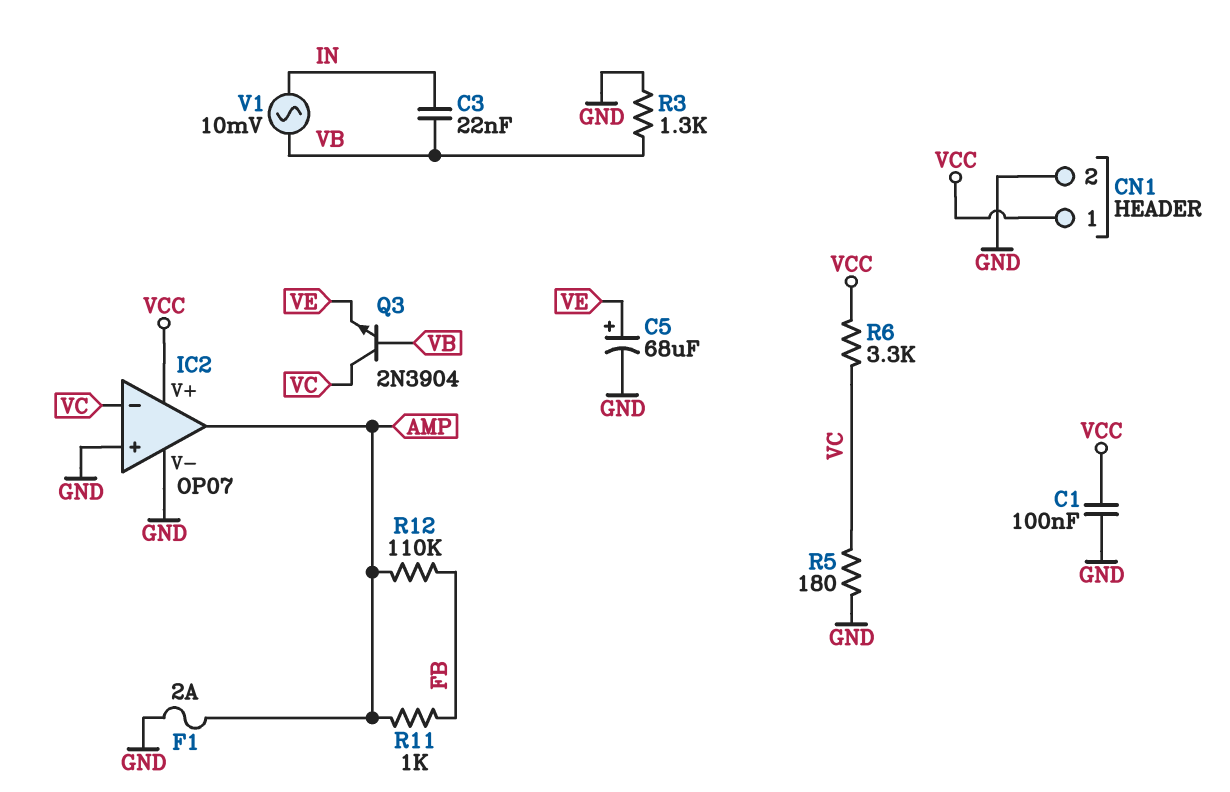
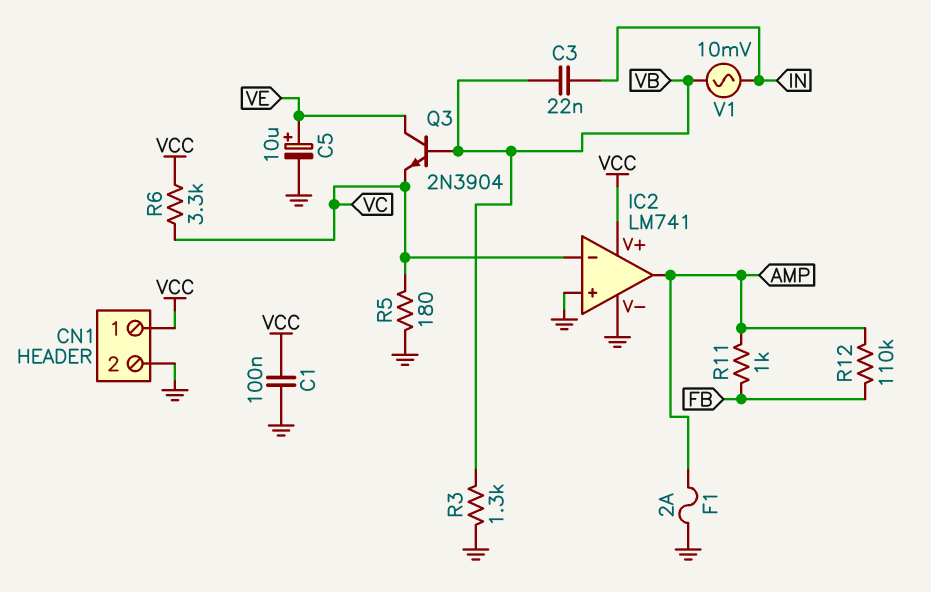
C5: 68uF (plus VE, minus GND) -> 10uF (plus VE, minus GND)
IC2: OP07 -> LM741
Q3: NPN 2N3904 (B VB, C VC, E VE) -> NPN 2N3904 (B VB, C VE, E VC)

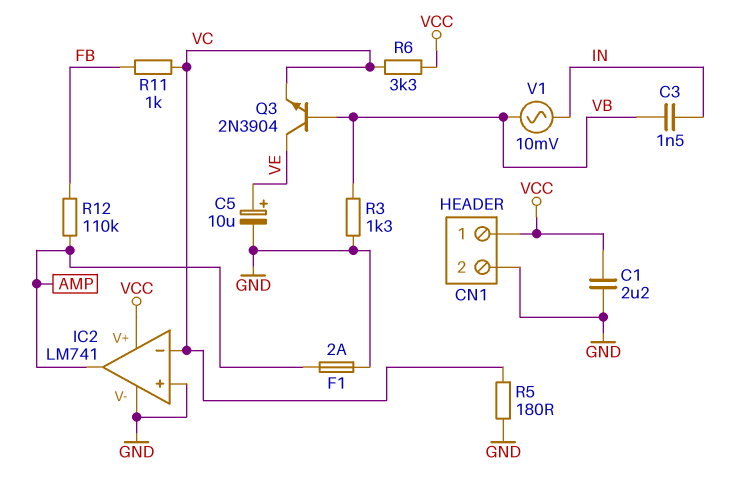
C1: 100nF (GND, VCC) -> 2.2uF (GND, VCC)
C3: 22nF (IN, VB) -> 1.5nF (IN, VB)
R11: 1k (AMP, FB) -> 1k (FB, VC)

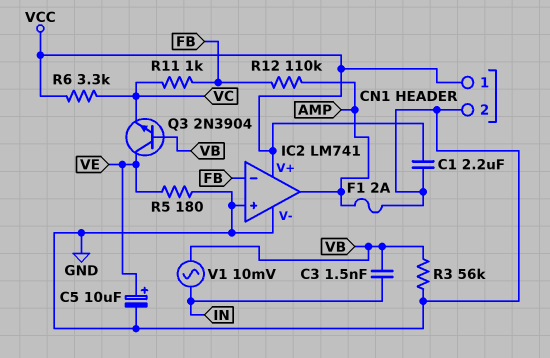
IC2 pin in-: VC -> FB
R3: 1.3k (GND, VB) -> 56k (GND, VB)
R5: 180 (GND, VC) -> 180 (GND, VE)

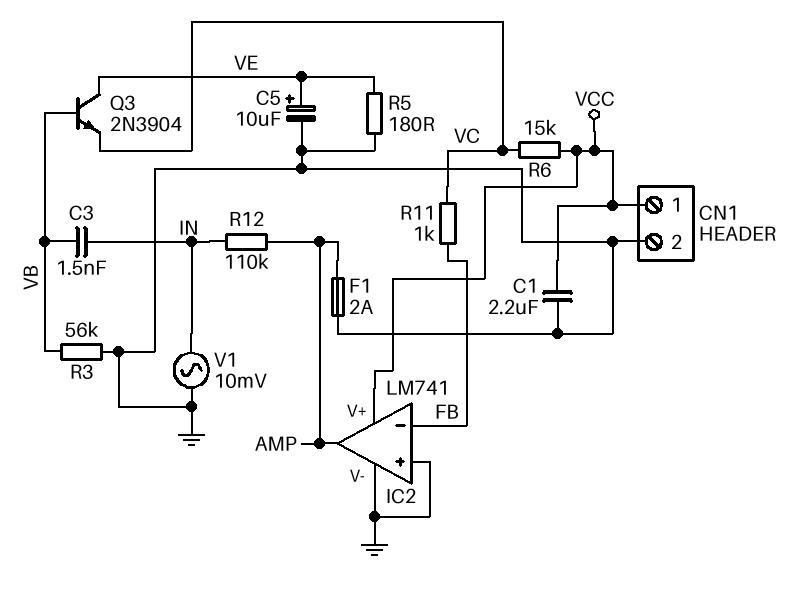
R6: 3.3k (VC, VCC) -> 15k (VC, VCC)
R12: 110k (AMP, FB) -> 110k (AMP, IN)
V1: AC 10mV (IN, VB) -> AC 10mV (GND, IN)

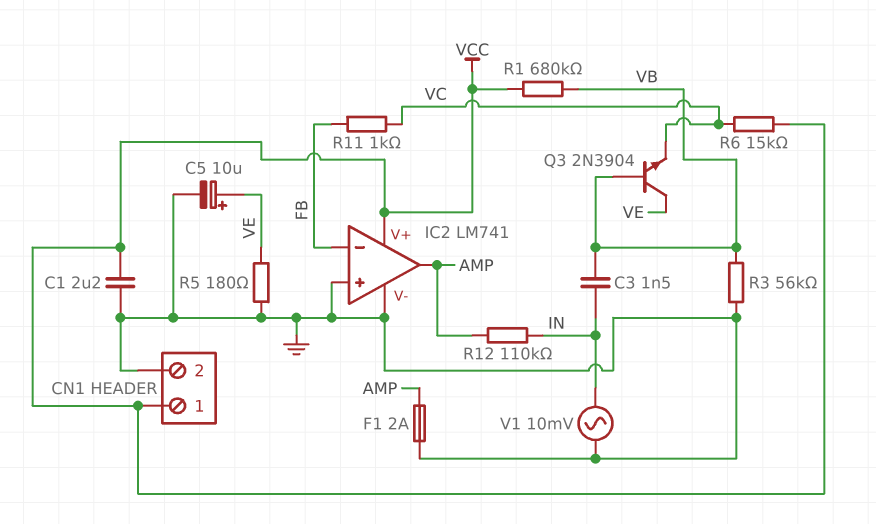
R1: none -> 680k (VB, VCC)

